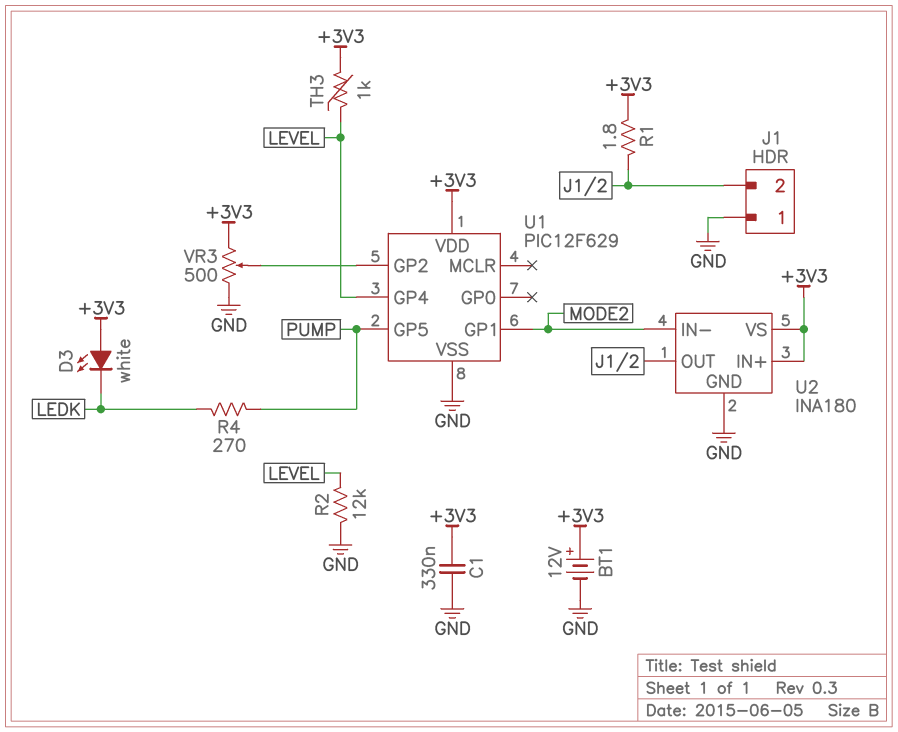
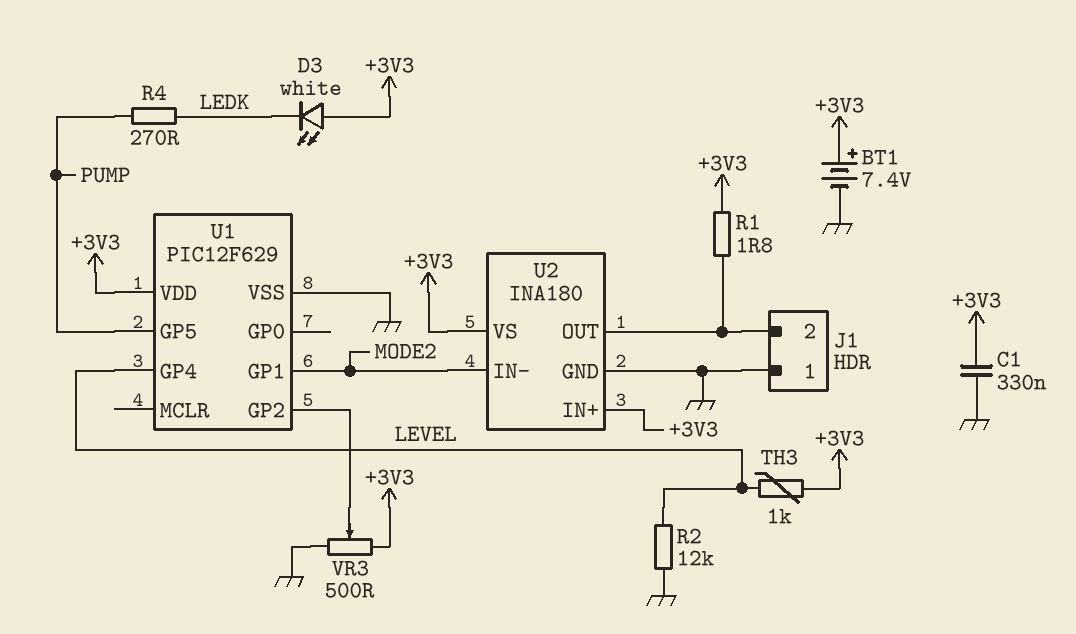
BT1: 12V (plus +3V3, minus GND) -> 7.4V (plus +3V3, minus GND)

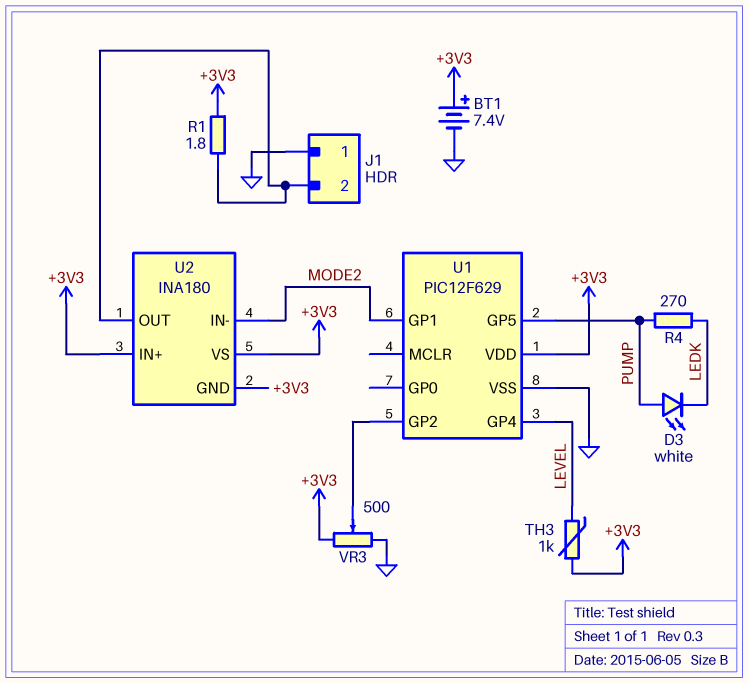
C1: 330nF (+3V3, GND) -> none
D3: LED white (A +3V3, K LEDK) -> LED white (A PUMP, K LEDK)
R2: 12k (GND, LEVEL) -> none
U2 pin GND: GND -> +3V3

